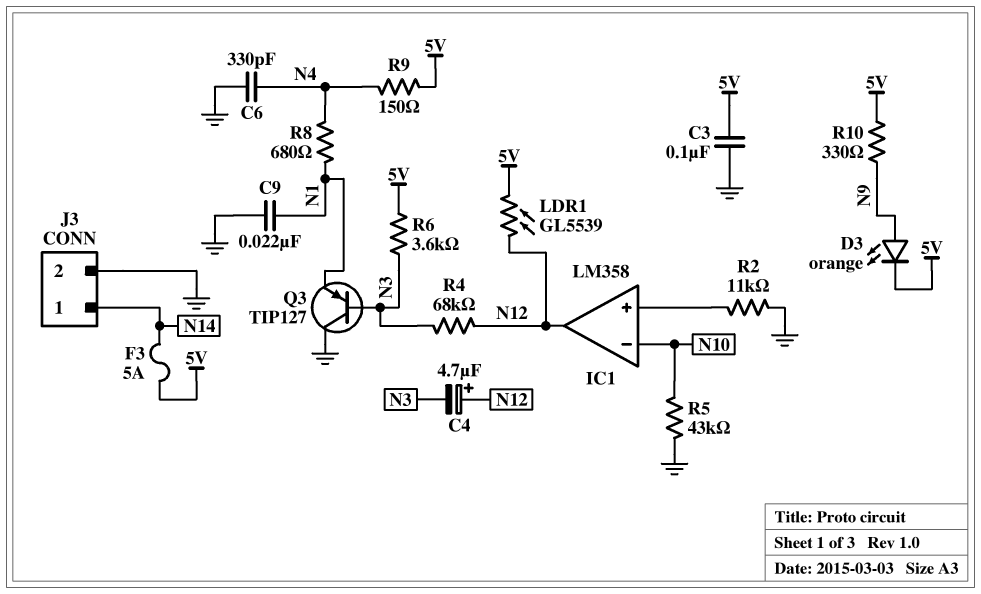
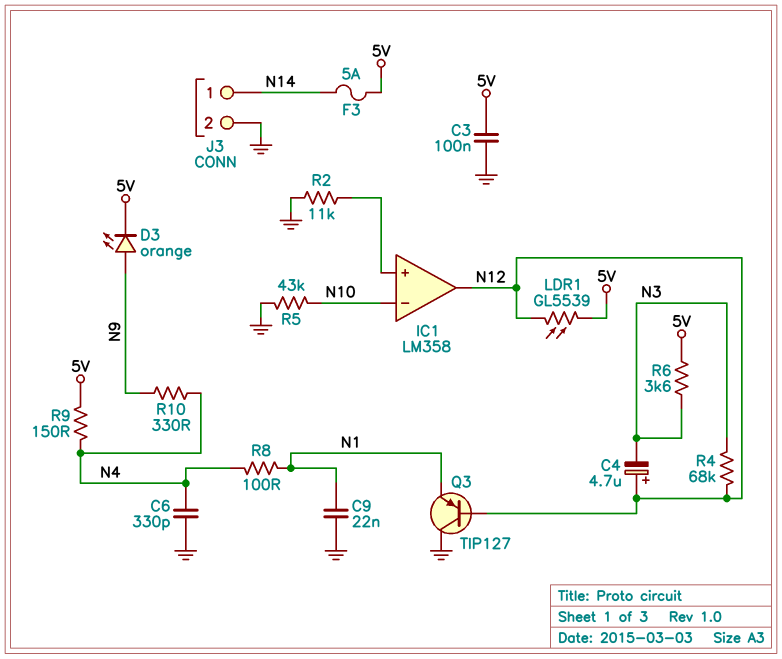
Q3: PNP TIP127 (B N3, C GND, E N1) -> PNP TIP127 (B N12, C GND, E N1)
R8: 680 (N1, N4) -> 100 (N1, N4)
R10: 330 (5V, N9) -> 330 (N4, N9)

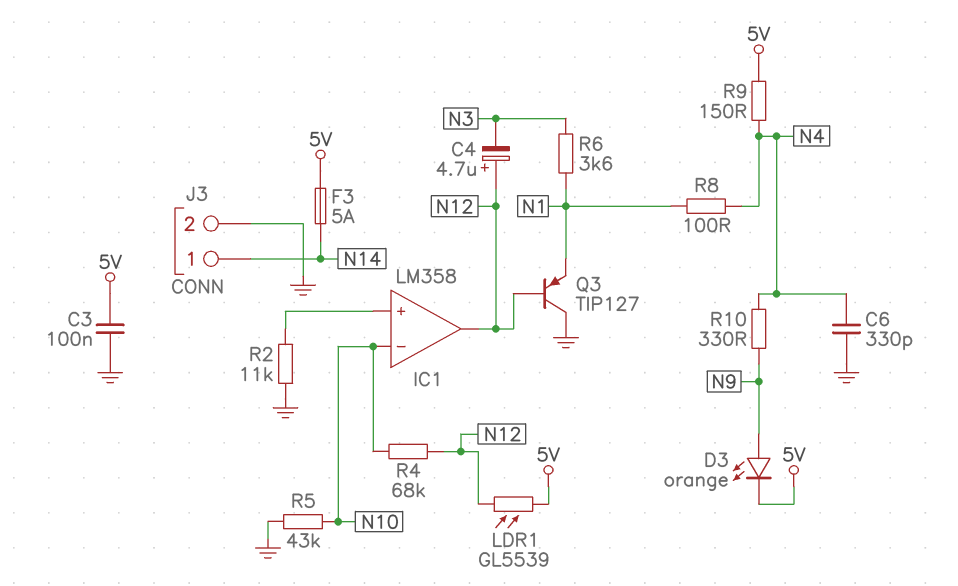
C9: 22nF (GND, N1) -> none
R4: 68k (N3, N12) -> 68k (N10, N12)
R6: 3.6k (5V, N3) -> 3.6k (N1, N3)

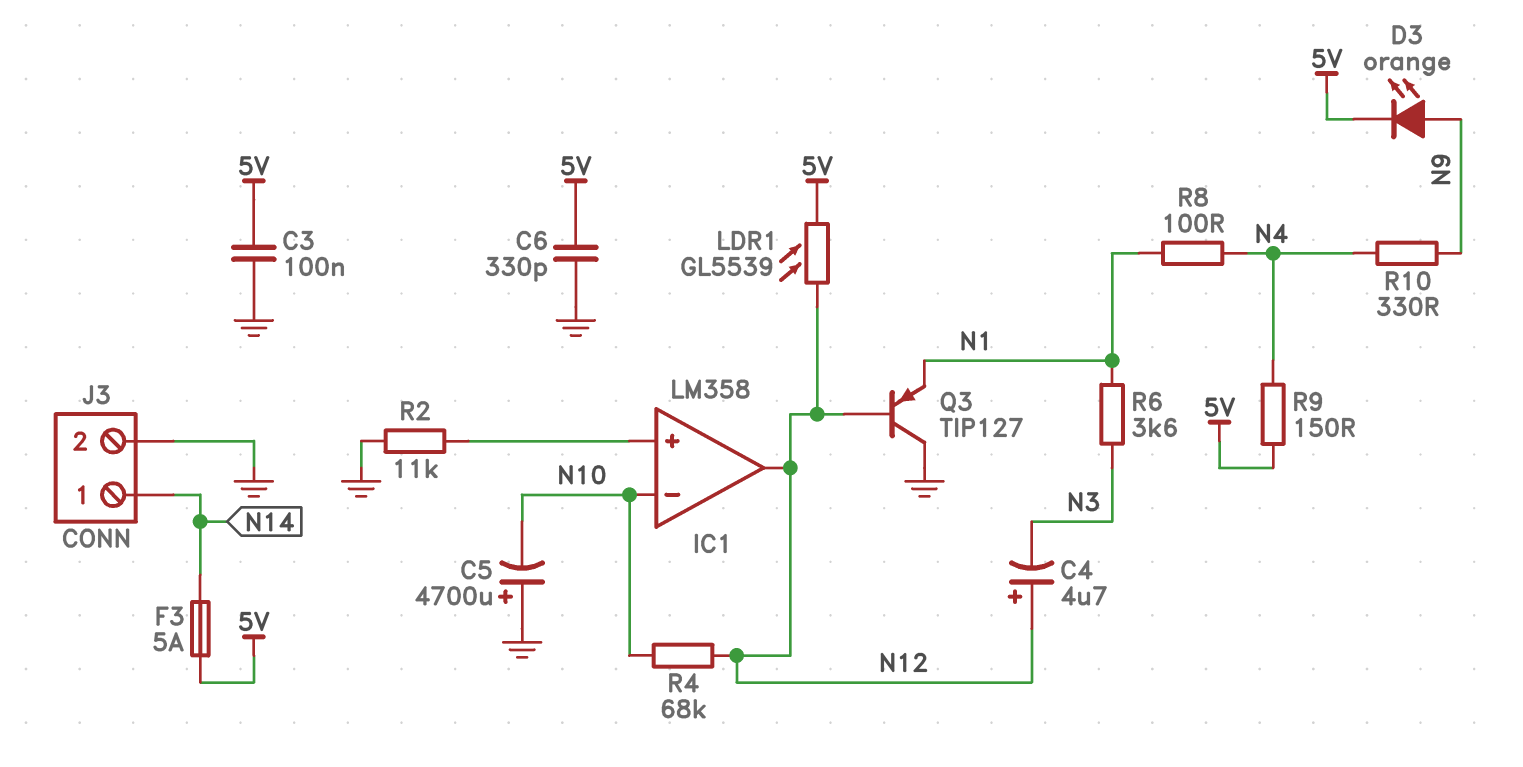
C5: none -> 4700uF (plus GND, minus N10)
C6: 330pF (GND, N4) -> 330pF (5V, GND)
R5: 43k (GND, N10) -> none

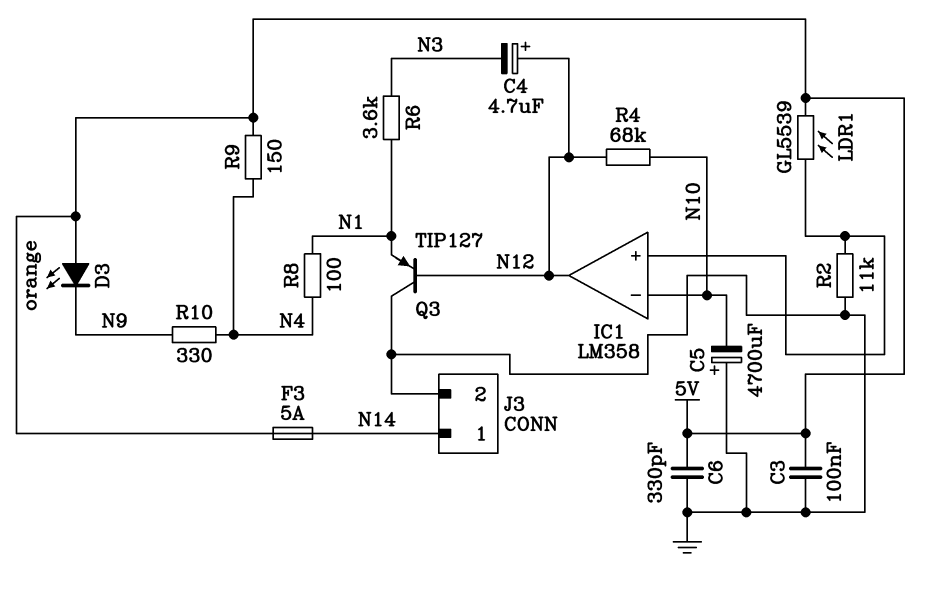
D3: LED orange (A N9, K 5V) -> LED orange (A 5V, K N9)
LDR1: GL5539 (5V, N12) -> GL5539 (5V, IC1/in+)

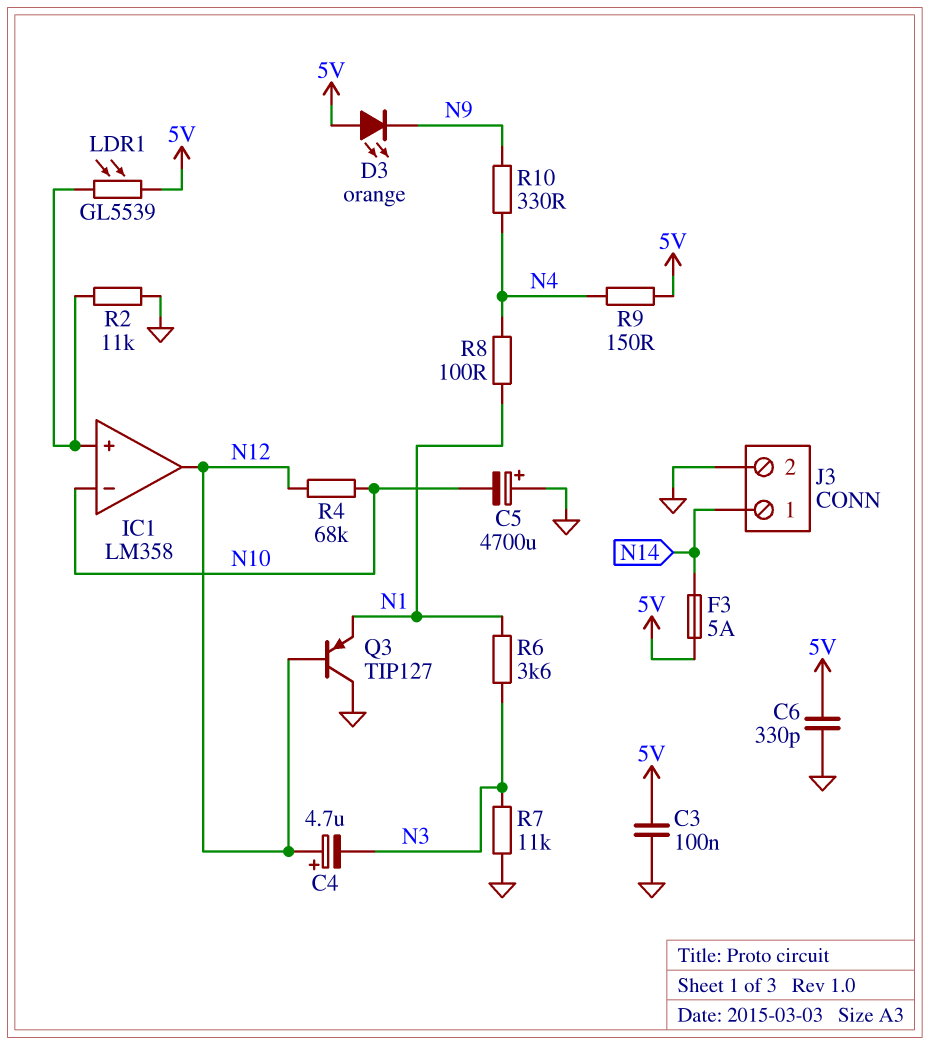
R7: none -> 11k (GND, N3)

